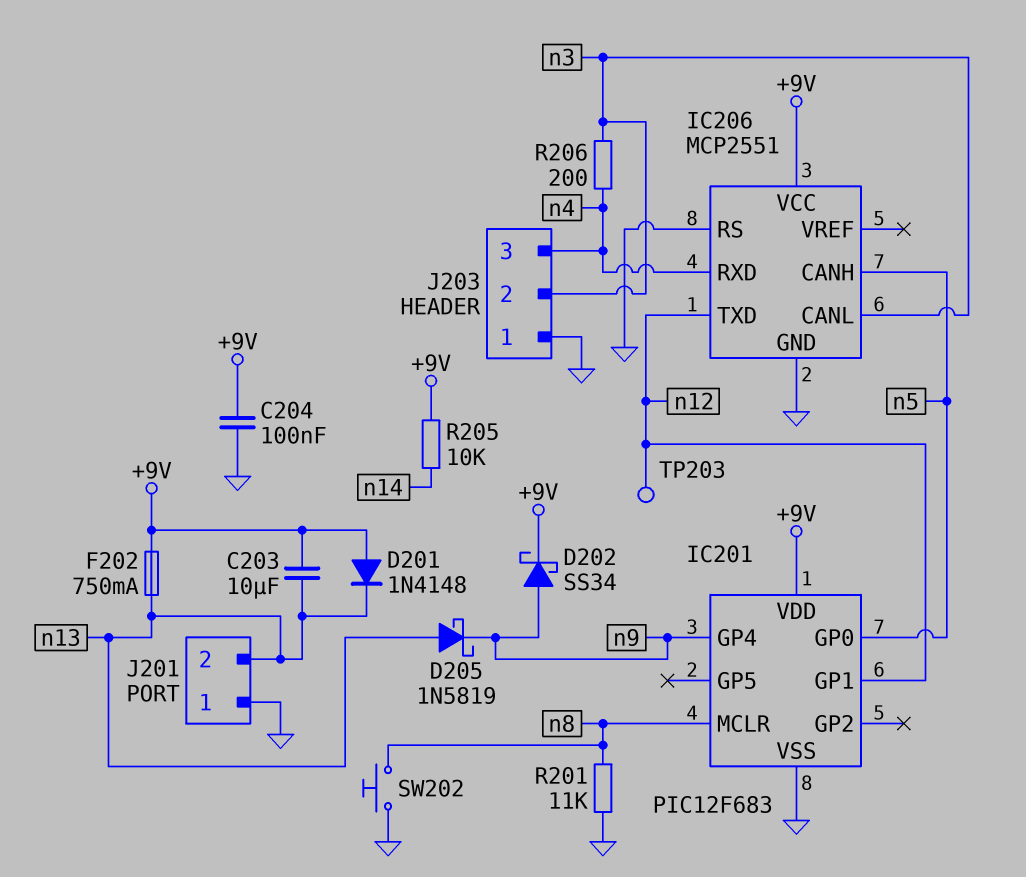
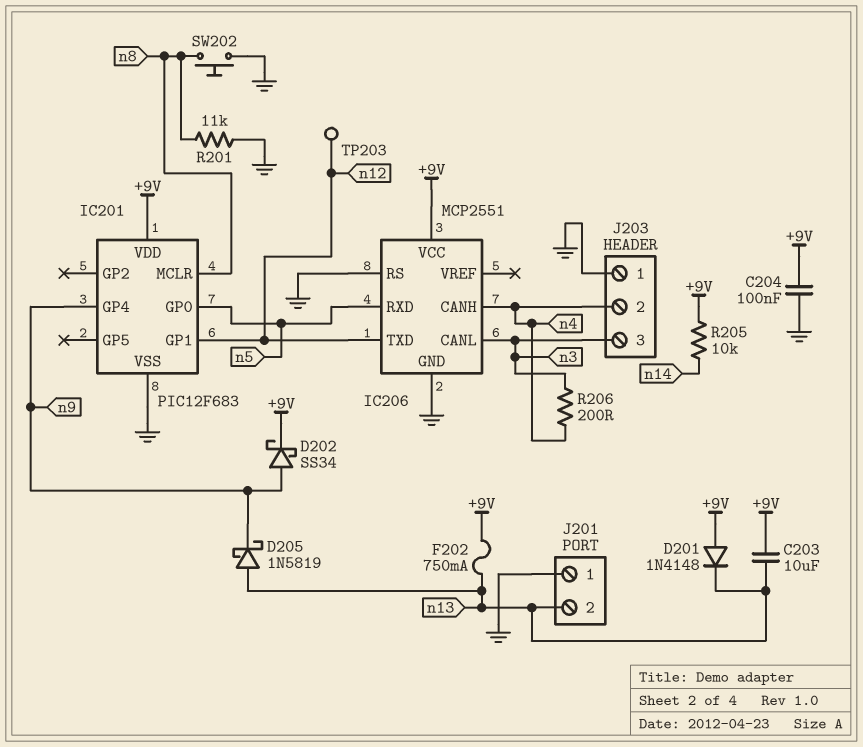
IC206 pin CANH: n5 -> n4
IC206 pin RXD: n4 -> n5
J203 pin 2: n3 -> n4
J203 pin 3: n4 -> n3

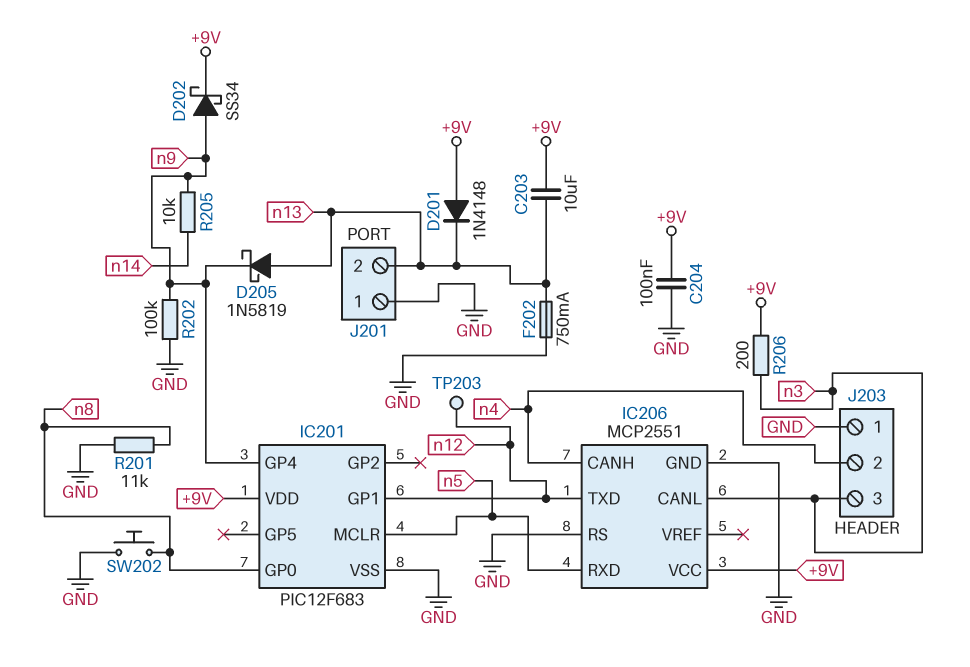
F202: 750mA (+9V, n13) -> 750mA (GND, n13)
IC201 pin GP0: n5 -> n8
IC201 pin MCLR: n8 -> n5
R202: none -> 100k (GND, n9)
R205: 10k (+9V, n14) -> 10k (n9, n14)
R206: 200 (n3, n4) -> 200 (+9V, n3)

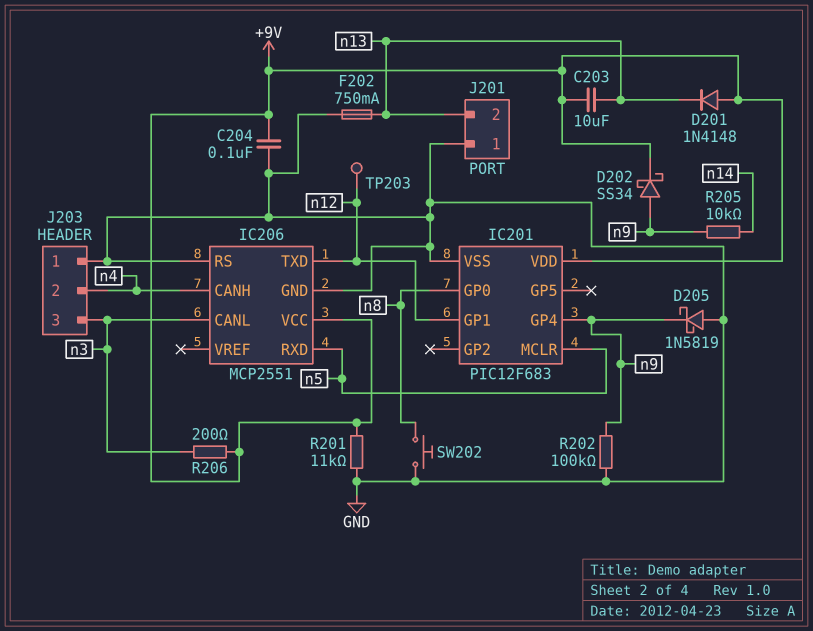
D205: schottky 1N5819 (A n13, K n9) -> schottky 1N5819 (A GND, K n9)
R201: 11k (GND, n8) -> 11k (+9V, GND)

